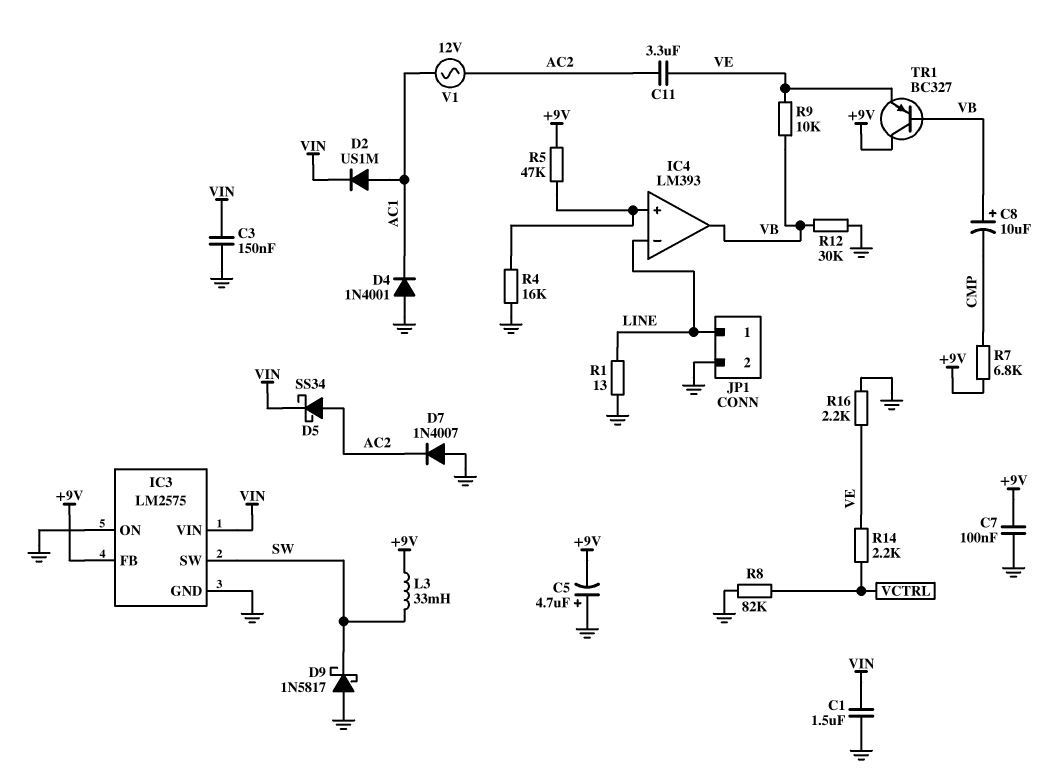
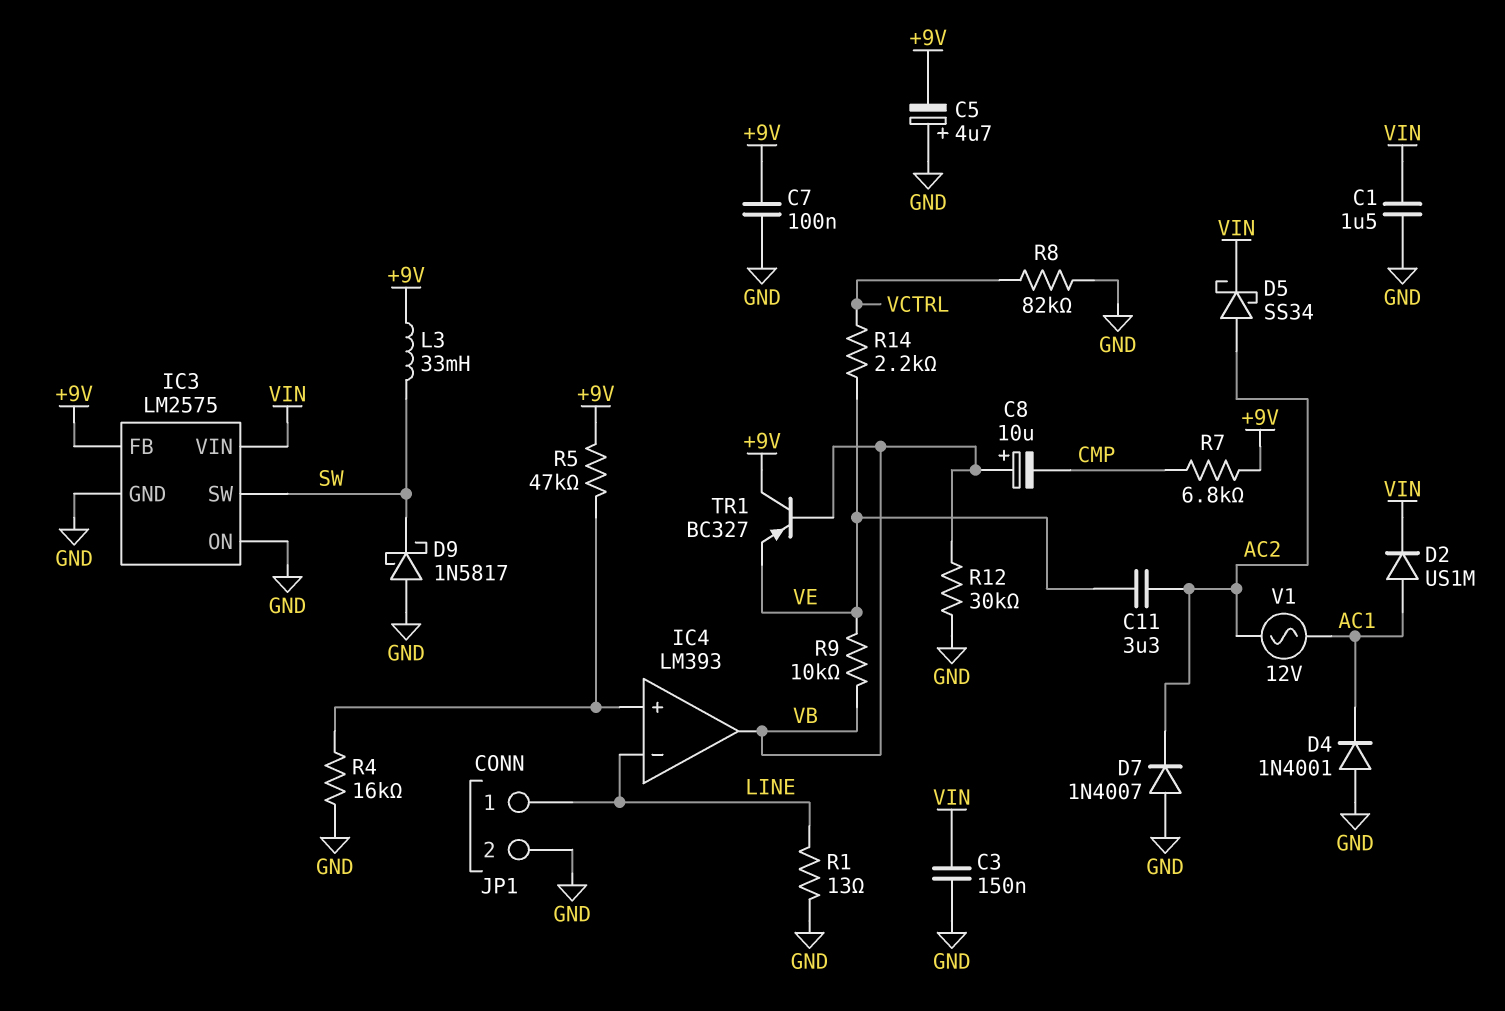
R16: 2.2k (GND, VE) -> none

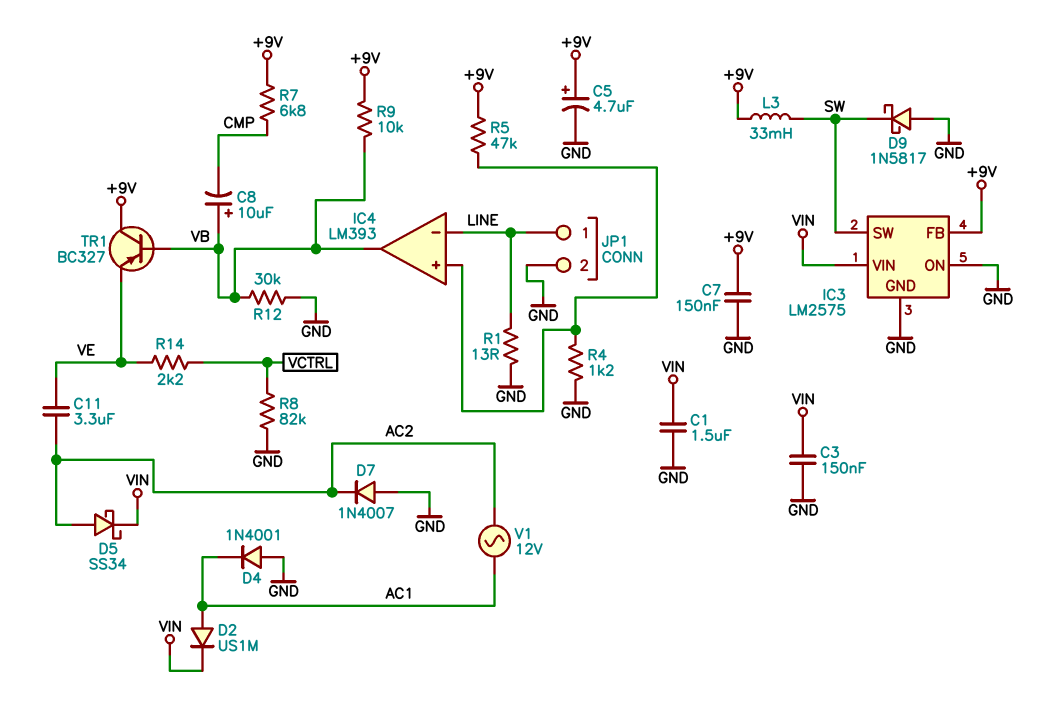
C5: 4.7uF (plus GND, minus +9V) -> 4.7uF (plus +9V, minus GND)
C7: 100nF (+9V, GND) -> 150nF (+9V, GND)
R4: 16k (GND, IC4/in+) -> 1.2k (GND, IC4/in+)
R9: 10k (VB, VE) -> 10k (+9V, VB)

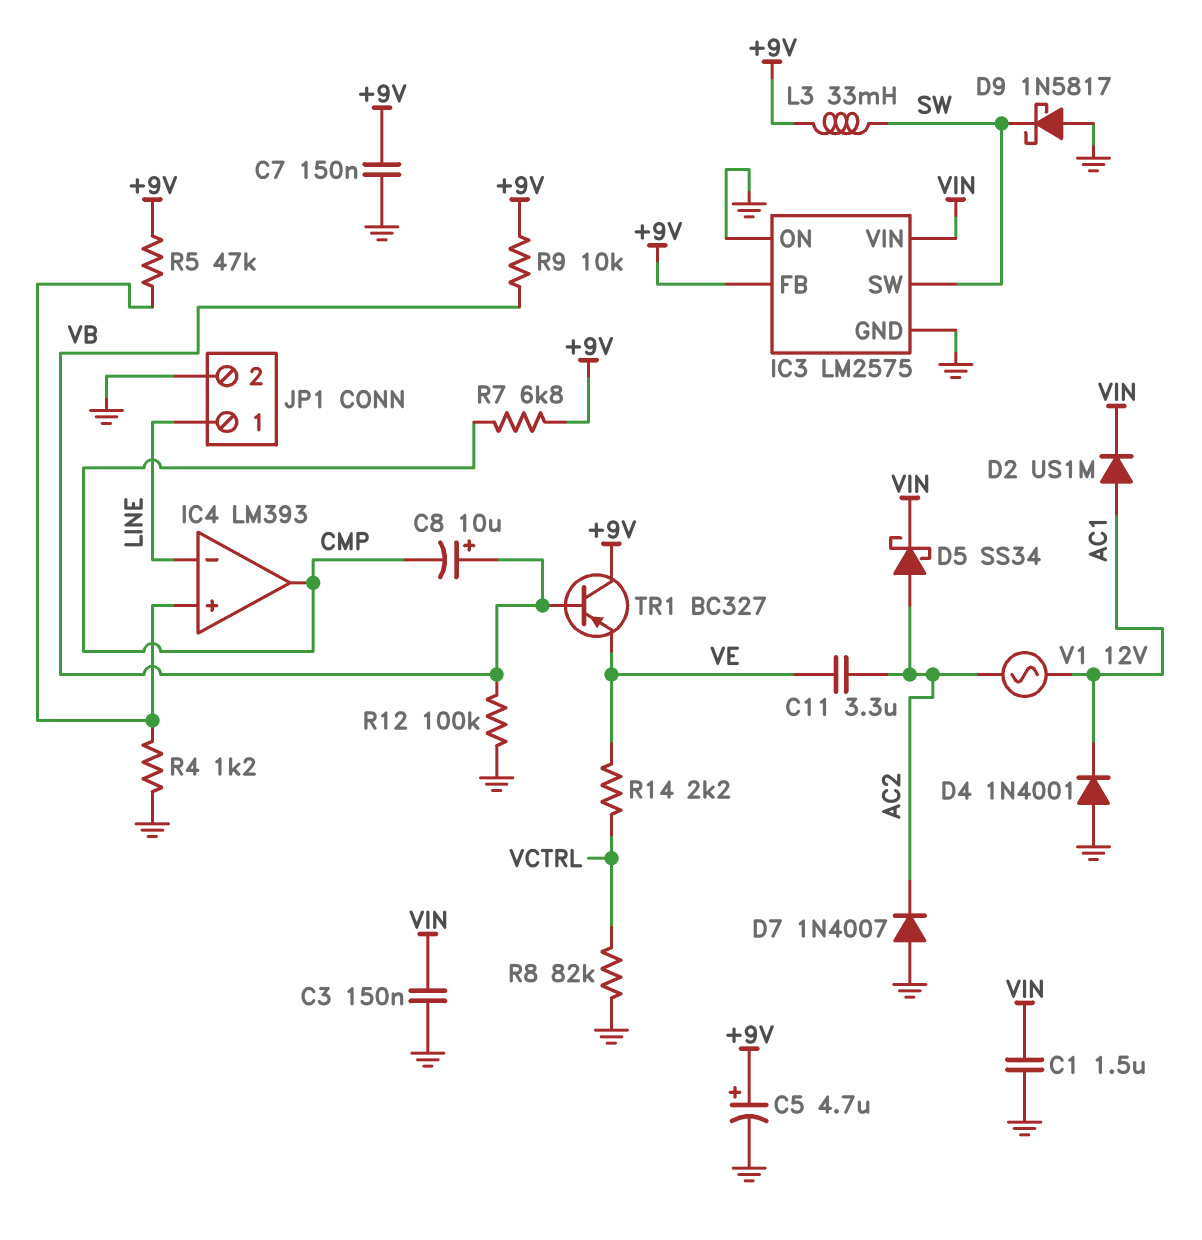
IC4 pin out: VB -> CMP
R1: 13 (GND, LINE) -> none
R12: 30k (GND, VB) -> 100k (GND, VB)

